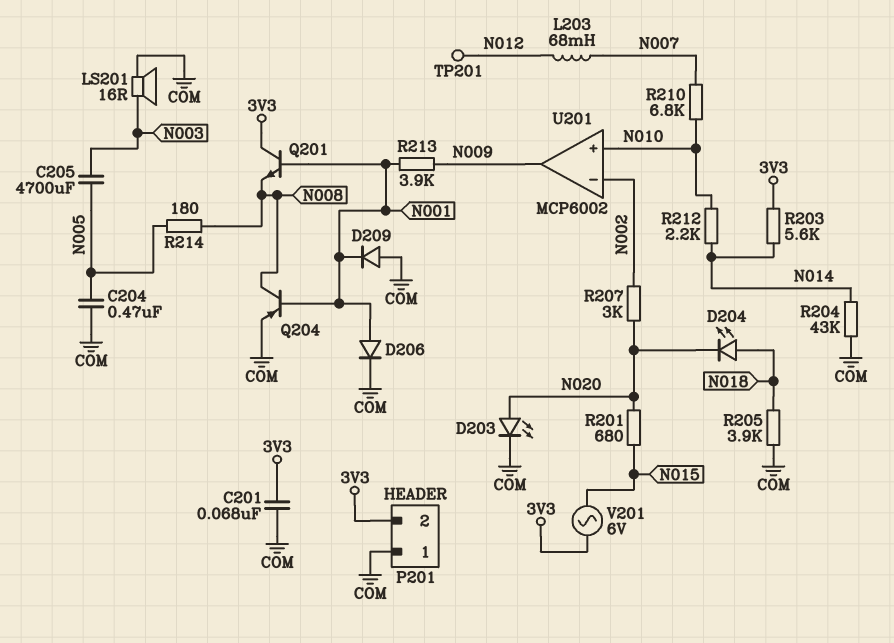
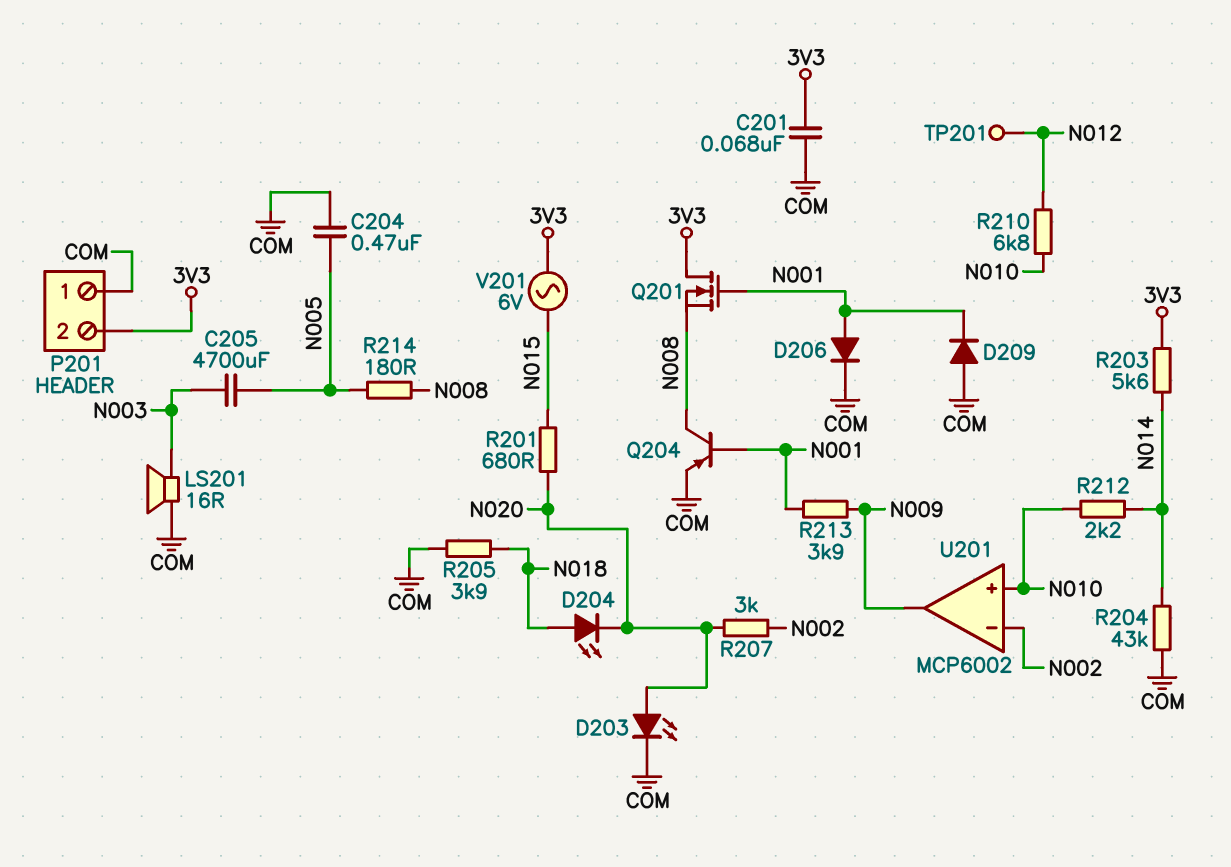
L203: 68mH (N007, N012) -> none
Q201: NPN (B N001, C 3V3, E N008) -> NMOS (G N001, D 3V3, S N008)
R210: 6.8k (N007, N010) -> 6.8k (N010, N012)

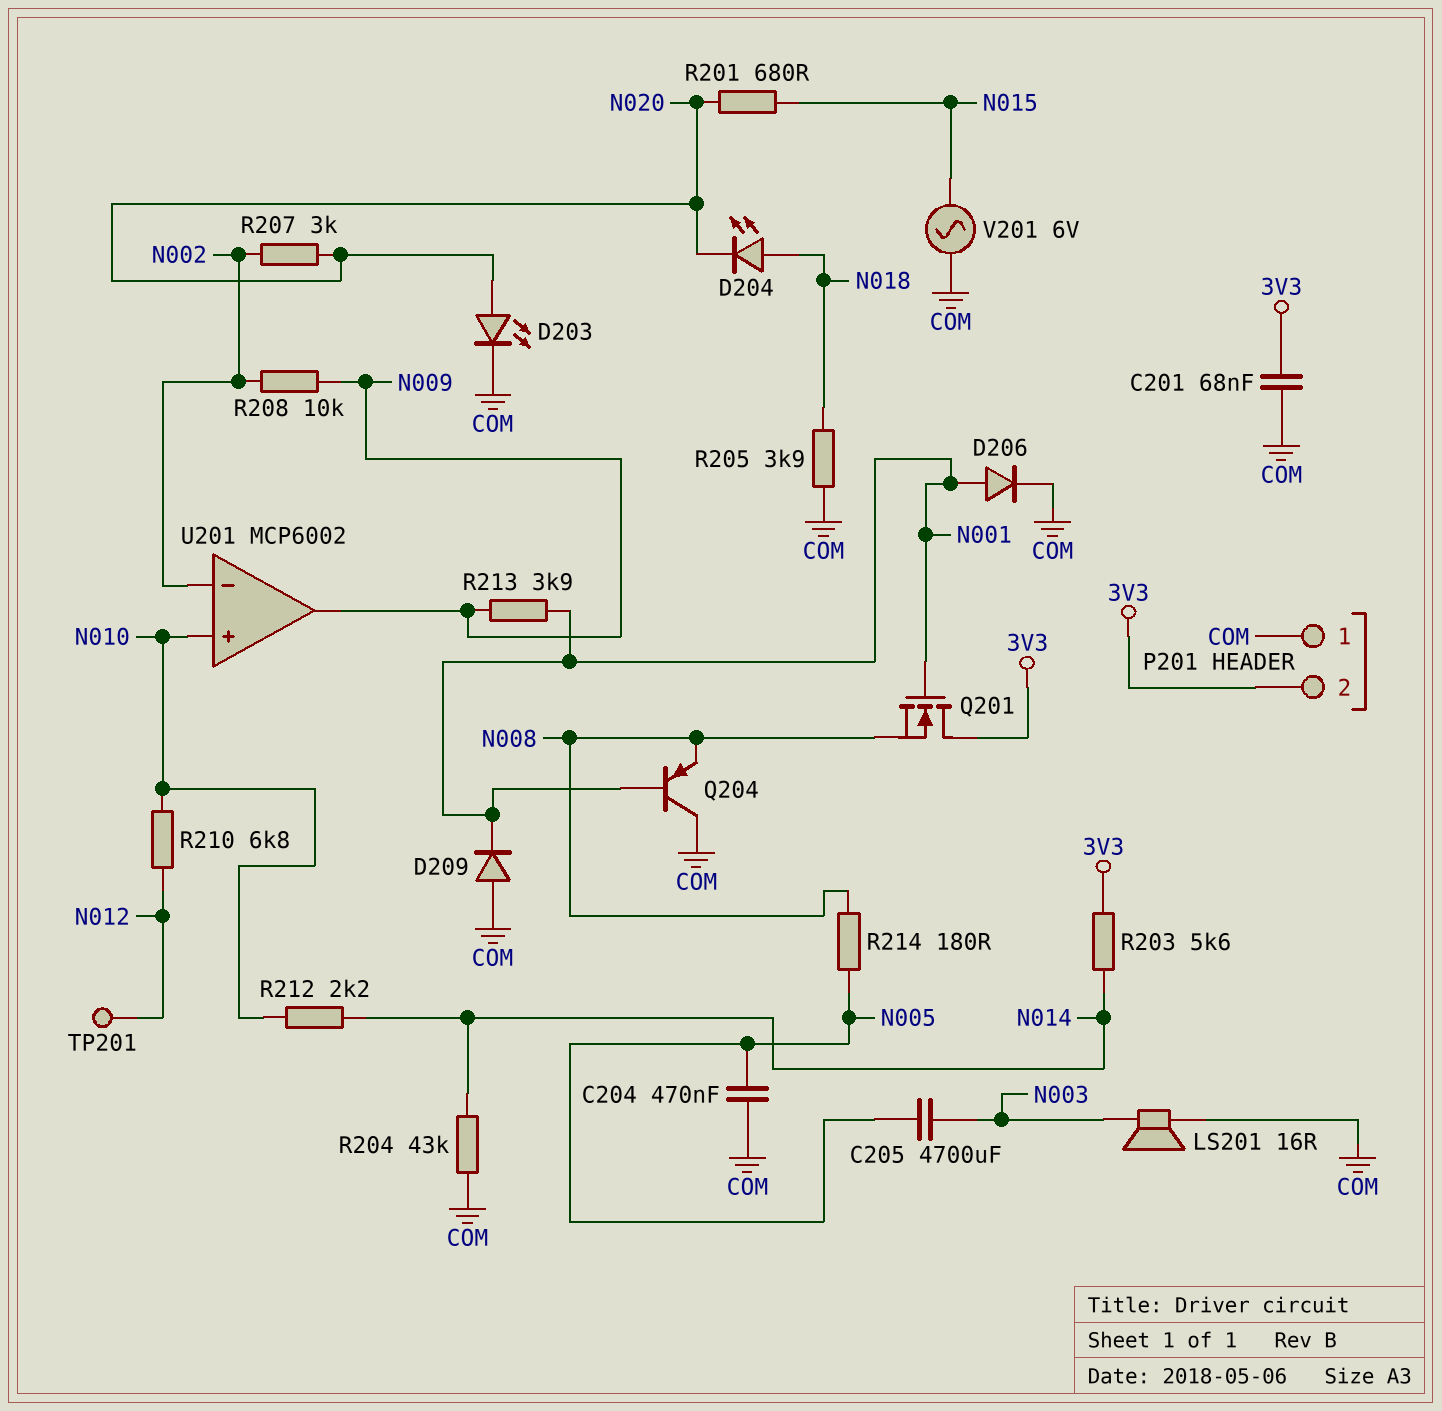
Q204: PNP (B N001, C N008, E COM) -> PNP (B N001, C COM, E N008)
R208: none -> 10k (N002, N009)
V201: AC 6V (3V3, N015) -> AC 6V (COM, N015)

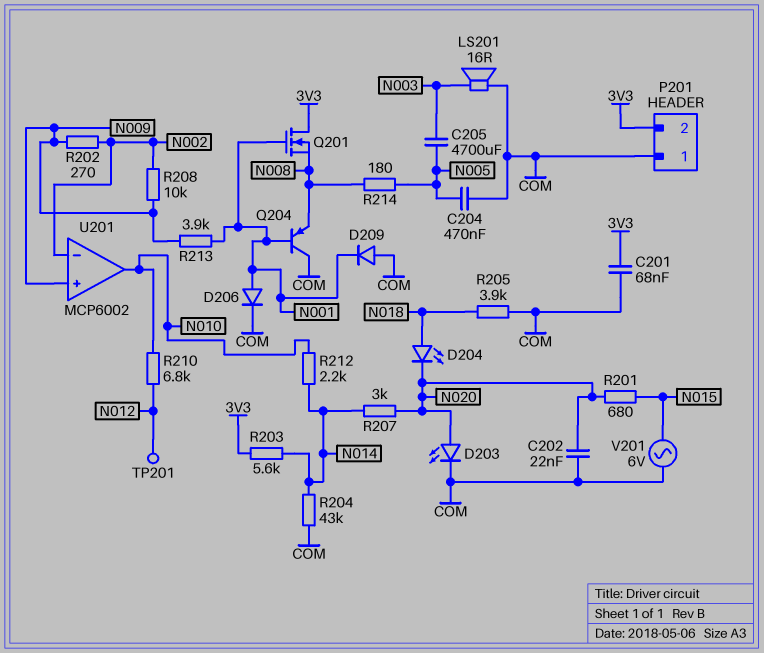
C202: none -> 22nF (COM, N020)
R202: none -> 270 (N002, N009)
R207: 3k (N002, N020) -> 3k (N014, N020)
U201 pin in+: N010 -> N009
U201 pin out: N009 -> N010

